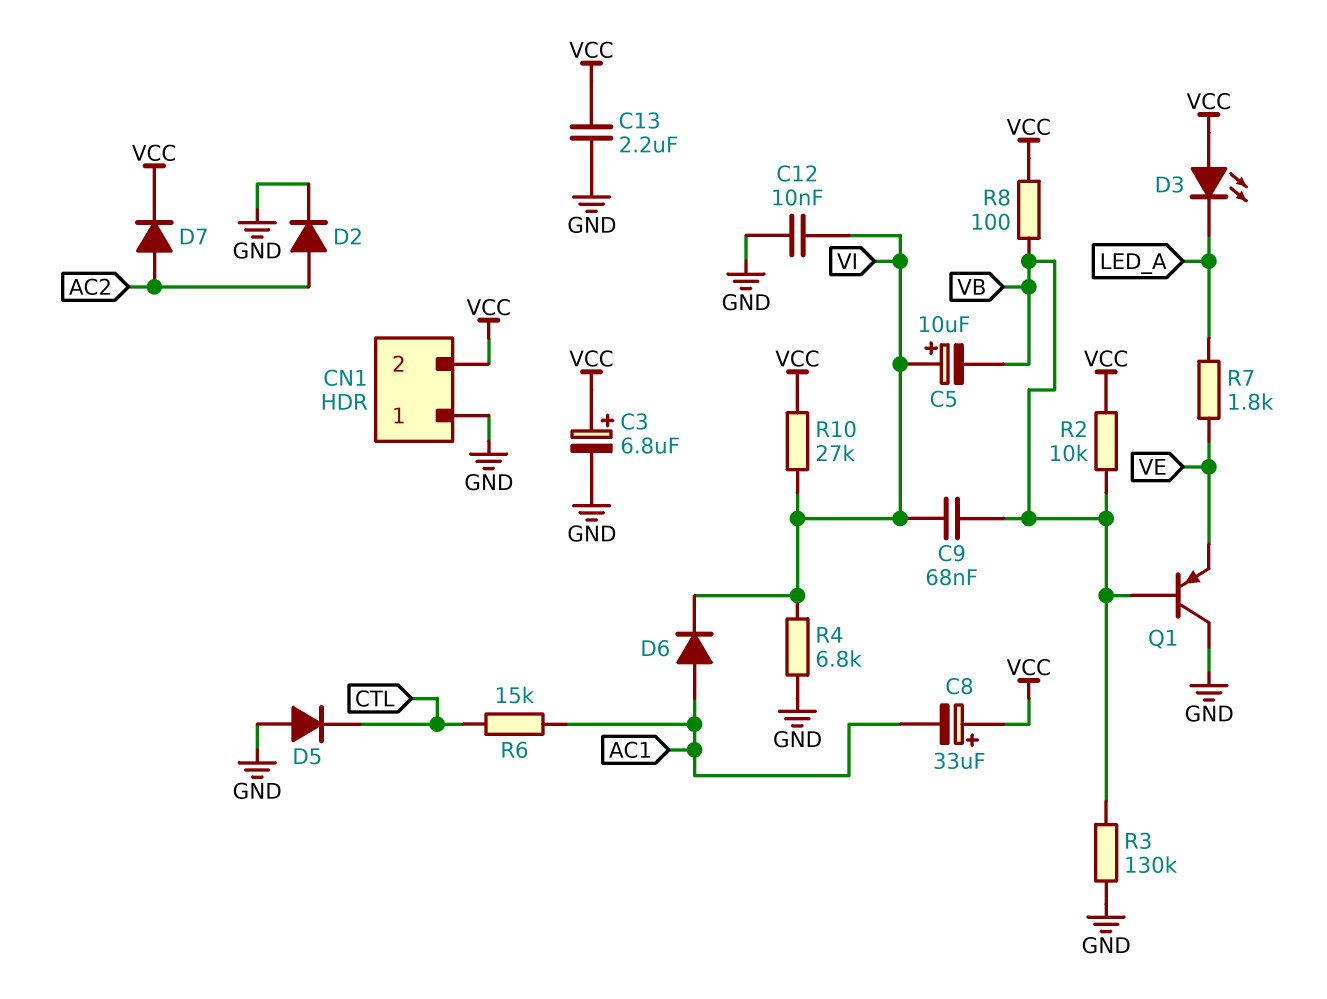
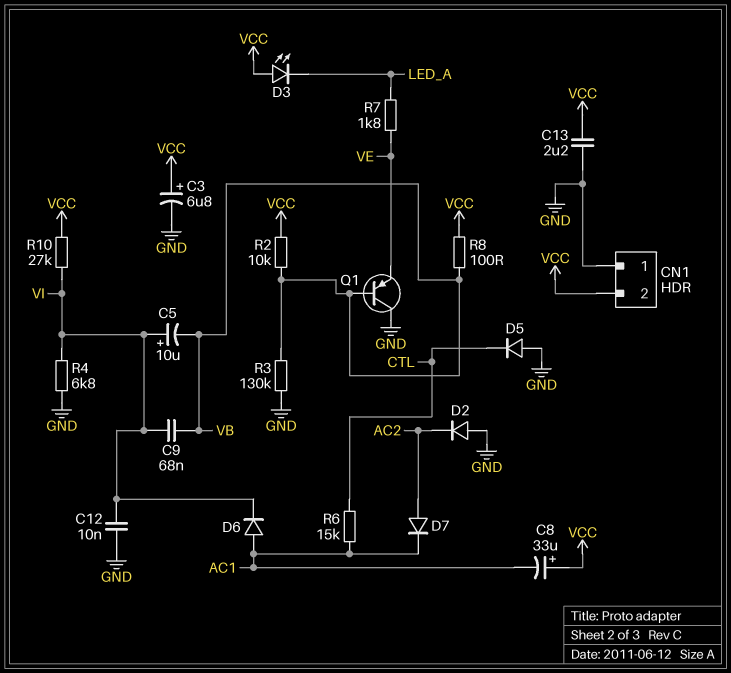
D2: diode (A AC2, K GND) -> diode (A GND, K AC2)
D7: diode (A AC2, K VCC) -> diode (A AC2, K AC1)

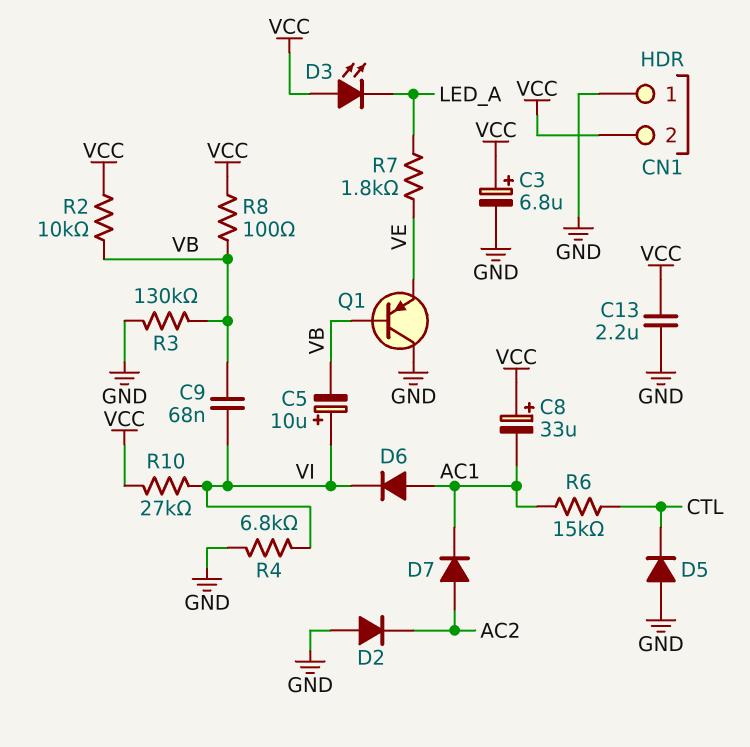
C12: 10nF (GND, VI) -> none

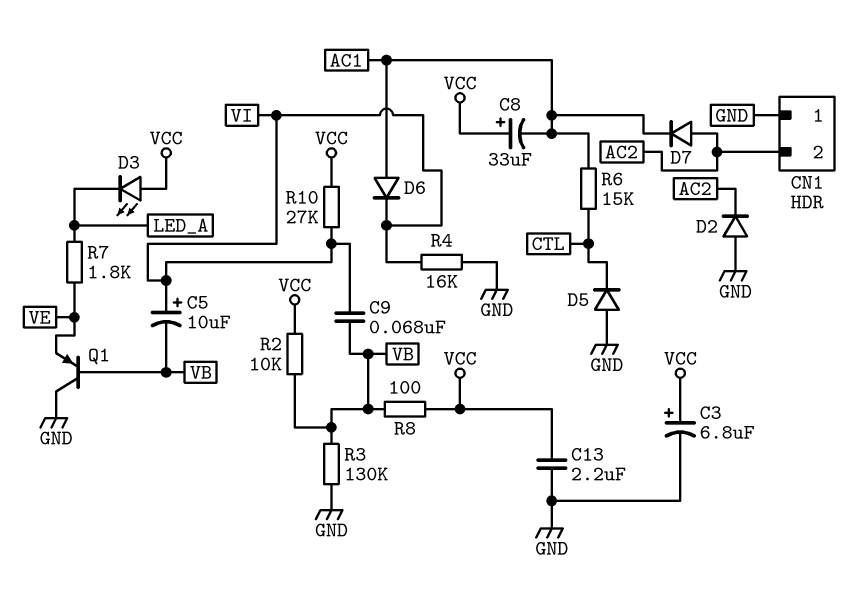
CN1 pin 2: VCC -> AC2
R4: 6.8k (GND, VI) -> 16k (GND, VI)

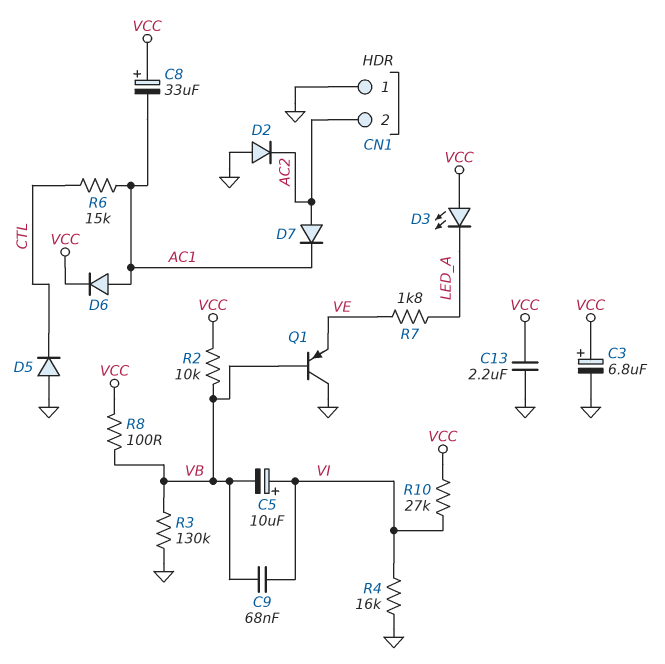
D6: diode (A AC1, K VI) -> diode (A AC1, K VCC)

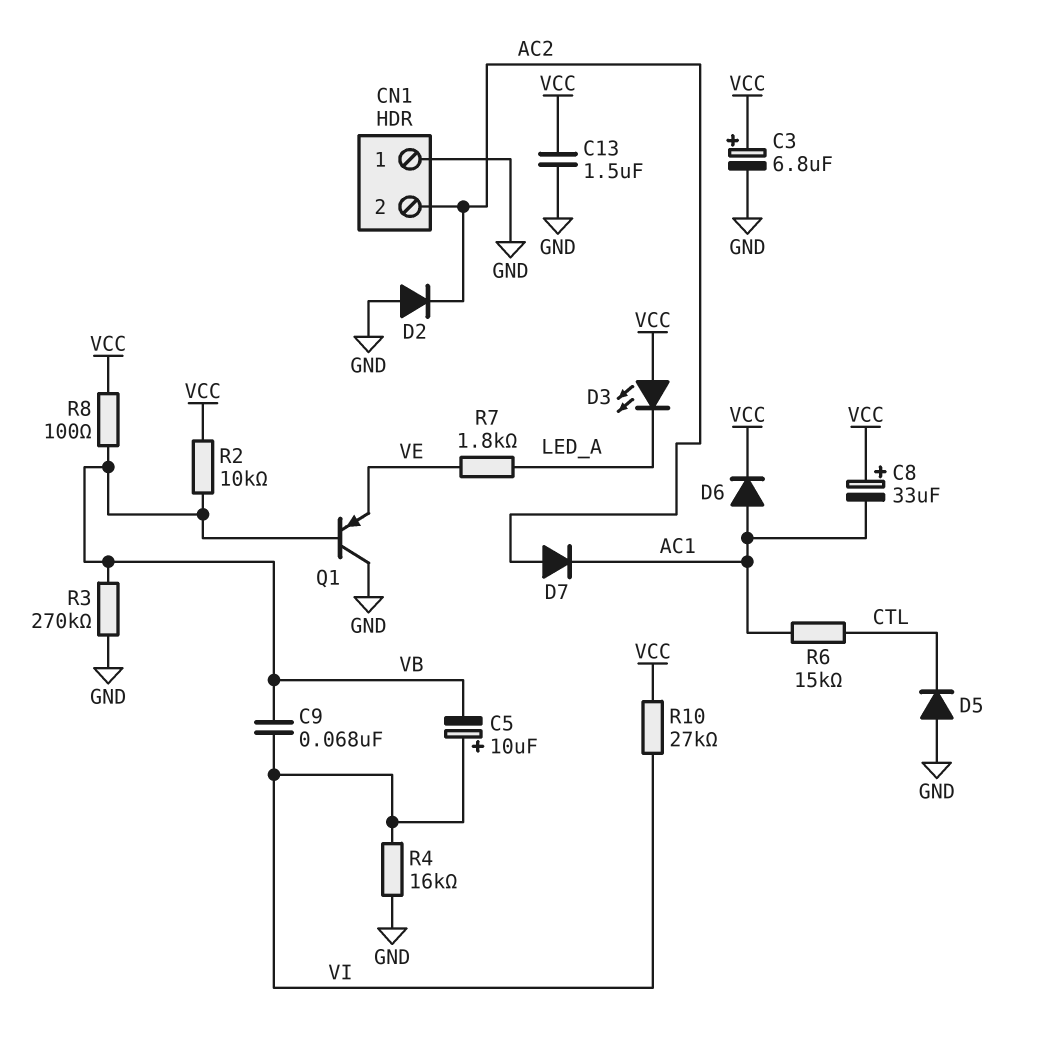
C13: 2.2uF (GND, VCC) -> 1.5uF (GND, VCC)
R3: 130k (GND, VB) -> 270k (GND, VB)

